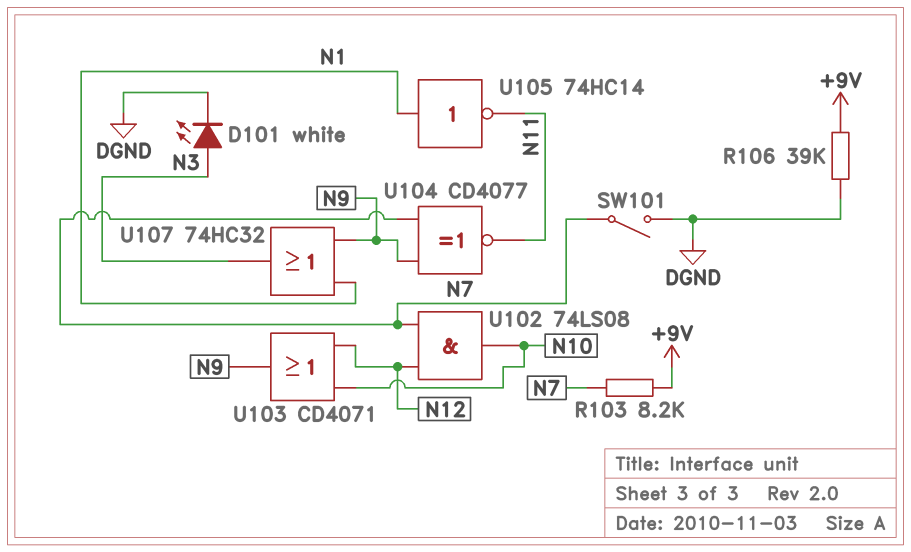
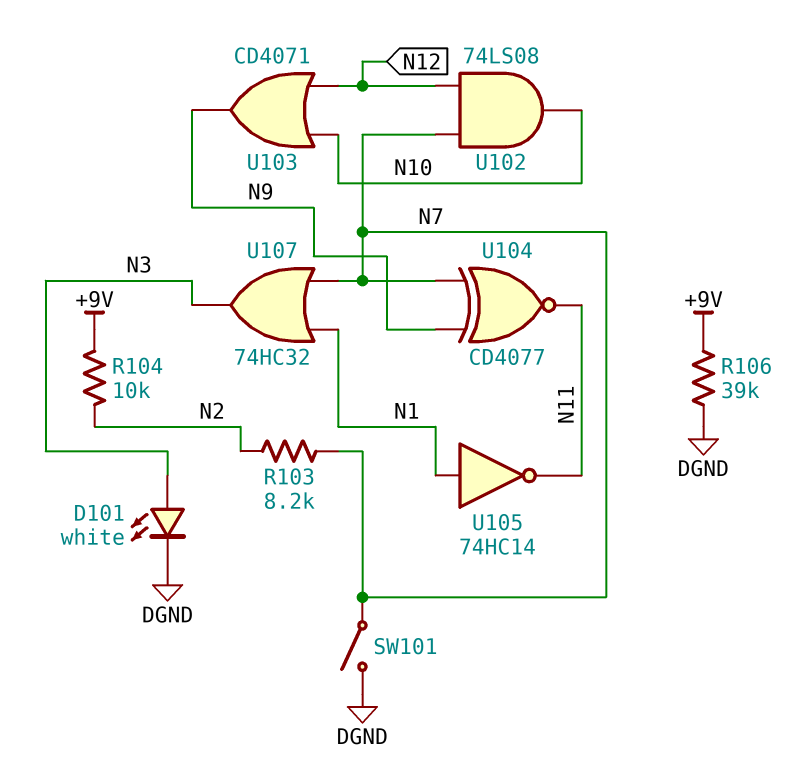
R103: 8.2k (+9V, N7) -> 8.2k (N2, N7)
R104: none -> 10k (+9V, N2)
U107: OR 74HC32 (in N1, in N9, out N3) -> OR 74HC32 (in N1, in N7, out N3)

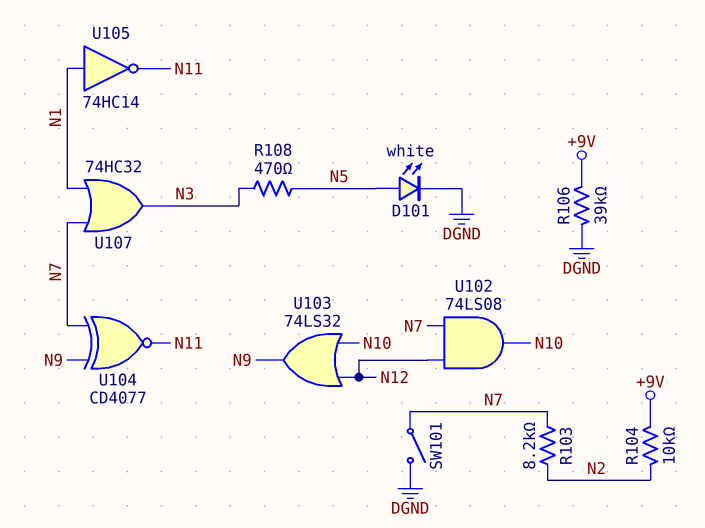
D101: LED white (A N3, K DGND) -> LED white (A N5, K DGND)
R108: none -> 470 (N3, N5)
U103: OR CD4071 (in N10, in N12, out N9) -> OR 74LS32 (in N10, in N12, out N9)

